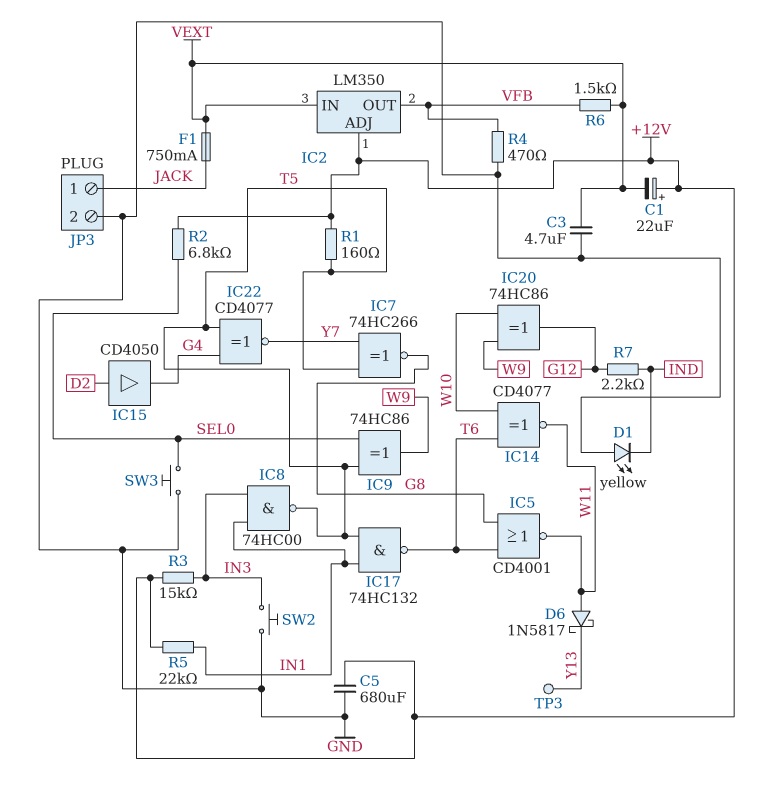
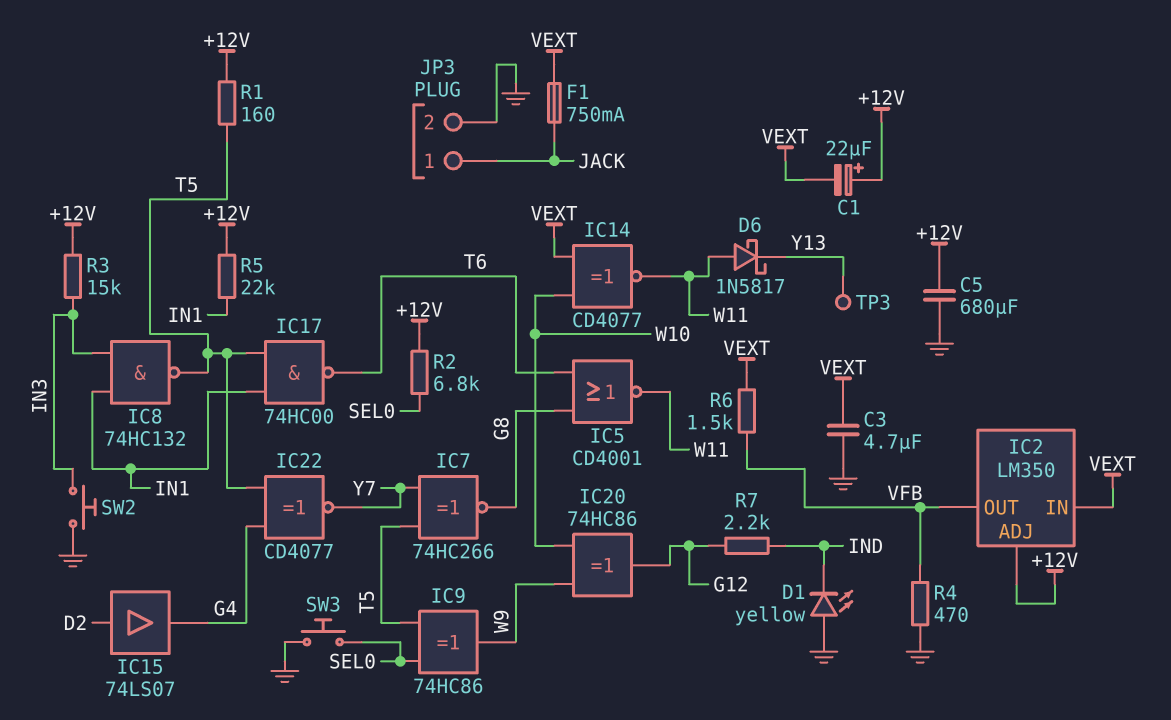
IC8: NAND 74HC00 (in IN1, in IN3, out T5) -> NAND 74HC132 (in IN1, in IN3, out T5)
IC14: XNOR CD4077 (in T6, in W10, out W11) -> XNOR CD4077 (in VEXT, in W10, out W11)
IC15: buffer CD4050 (in D2, out G4) -> buffer 74LS07 (in D2, out G4)
IC17: NAND 74HC132 (in IN1, in T5, out T6) -> NAND 74HC00 (in IN1, in T5, out T6)

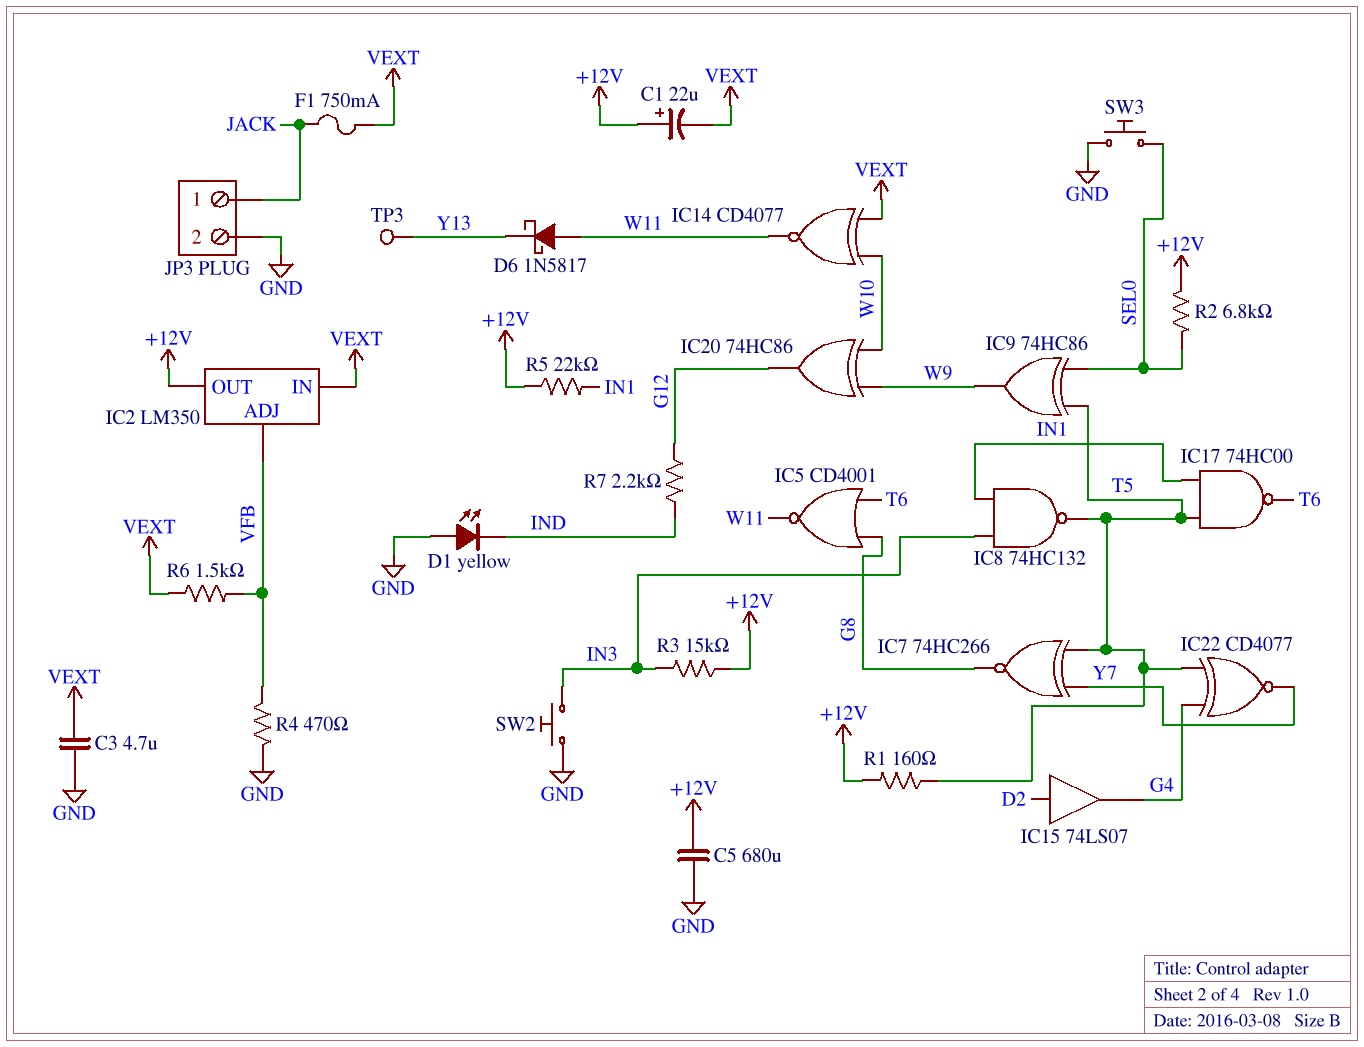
IC2 pin ADJ: +12V -> VFB
IC2 pin OUT: VFB -> +12V

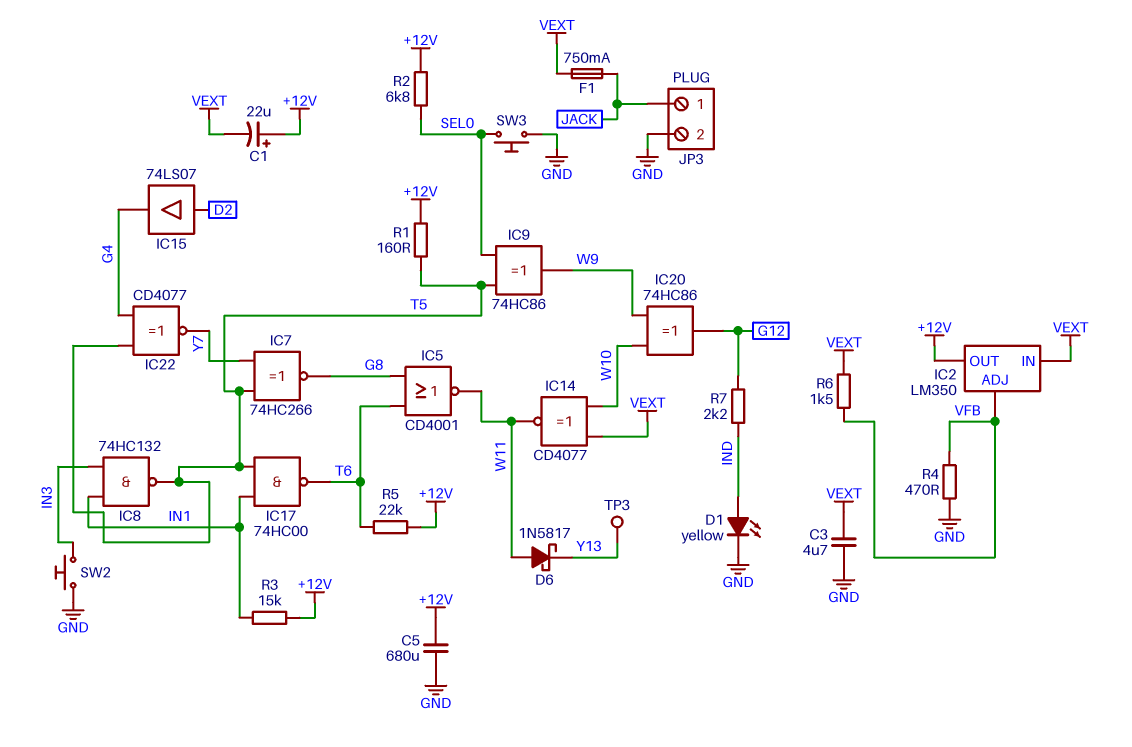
D1: LED yellow (A GND, K IND) -> LED yellow (A IND, K GND)
R3: 15k (+12V, IN3) -> 15k (+12V, IN1)
R5: 22k (+12V, IN1) -> 22k (+12V, T6)

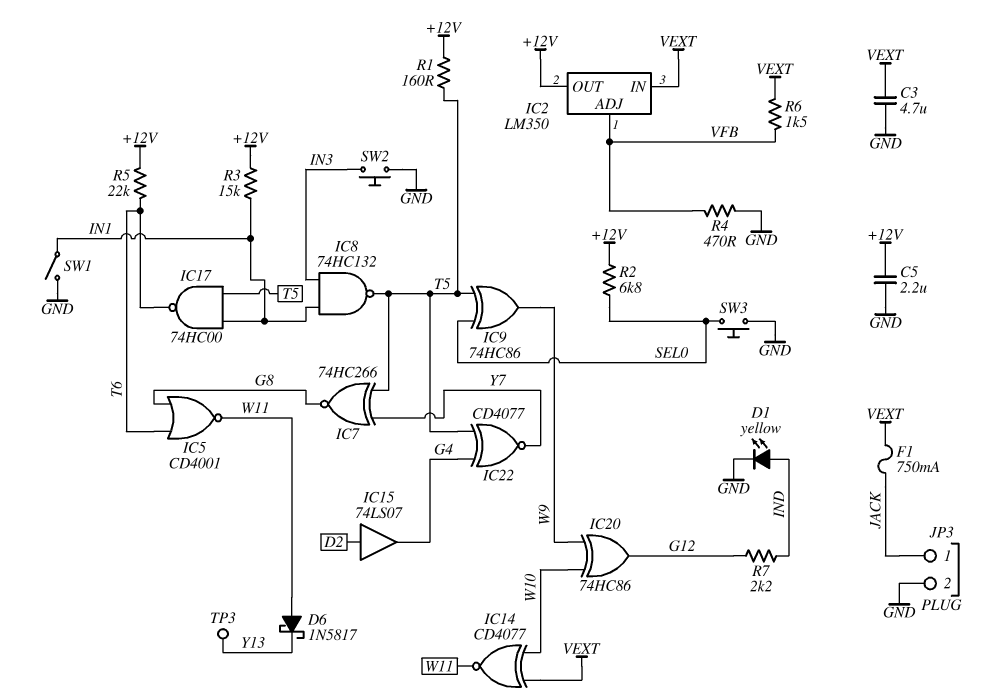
C1: 22uF (plus +12V, minus VEXT) -> none
C5: 680uF (+12V, GND) -> 2.2uF (+12V, GND)
SW1: none -> switch (GND, IN1)

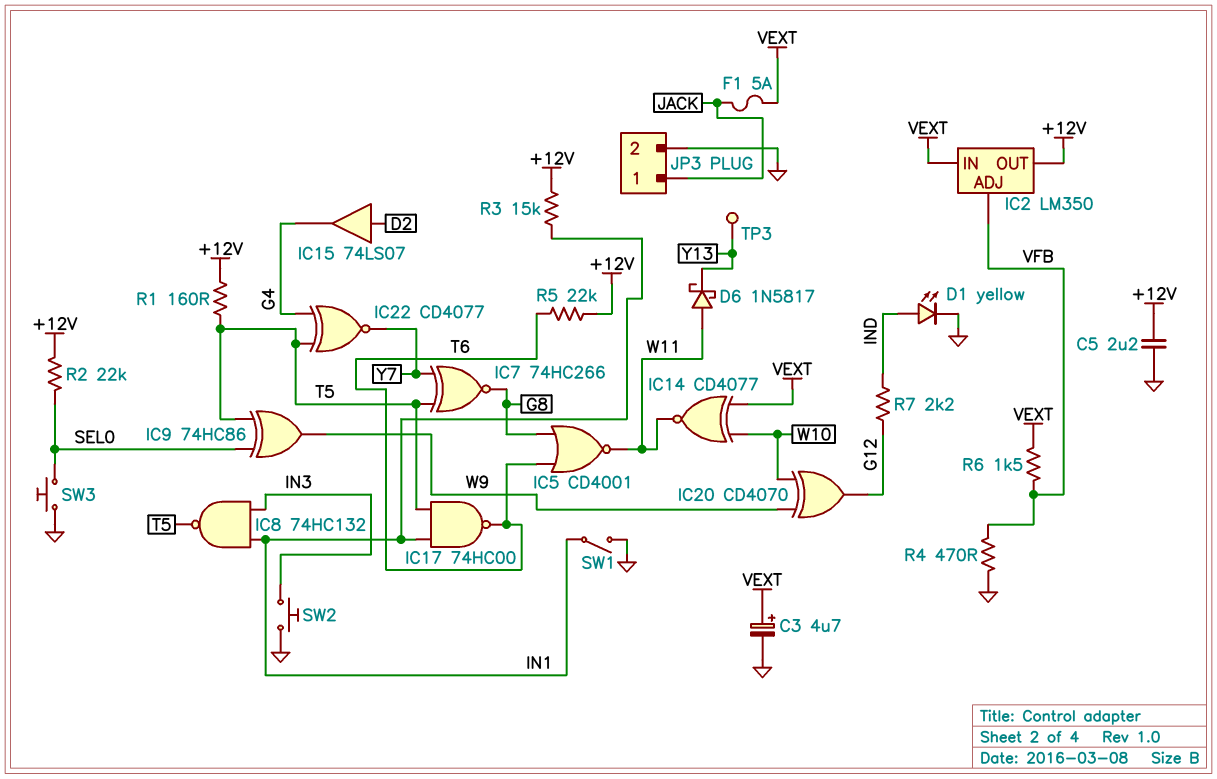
C3: 4.7uF (GND, VEXT) -> 4.7uF (plus VEXT, minus GND)
F1: 750mA (JACK, VEXT) -> 5A (JACK, VEXT)
IC20: XOR 74HC86 (in W9, in W10, out G12) -> XOR CD4070 (in W9, in W10, out G12)
R2: 6.8k (+12V, SEL0) -> 22k (+12V, SEL0)

